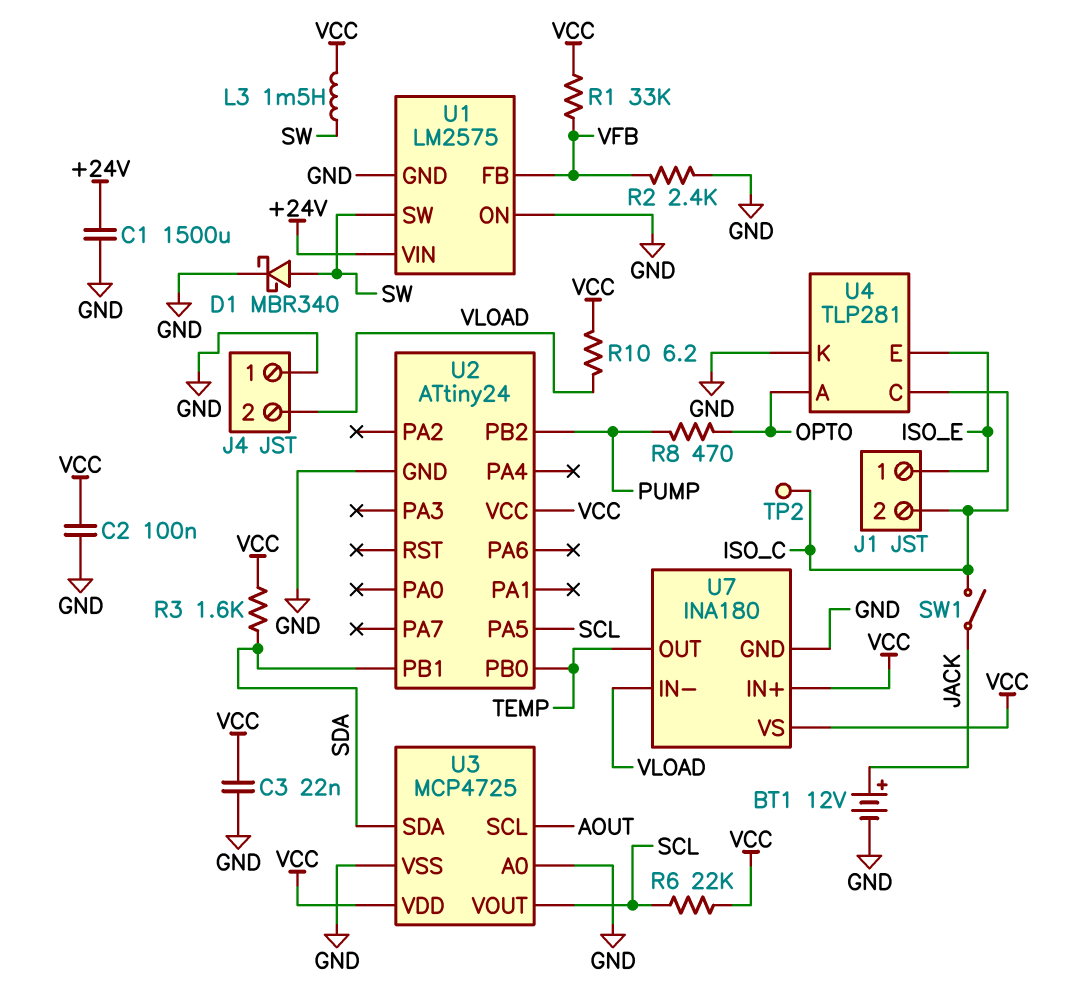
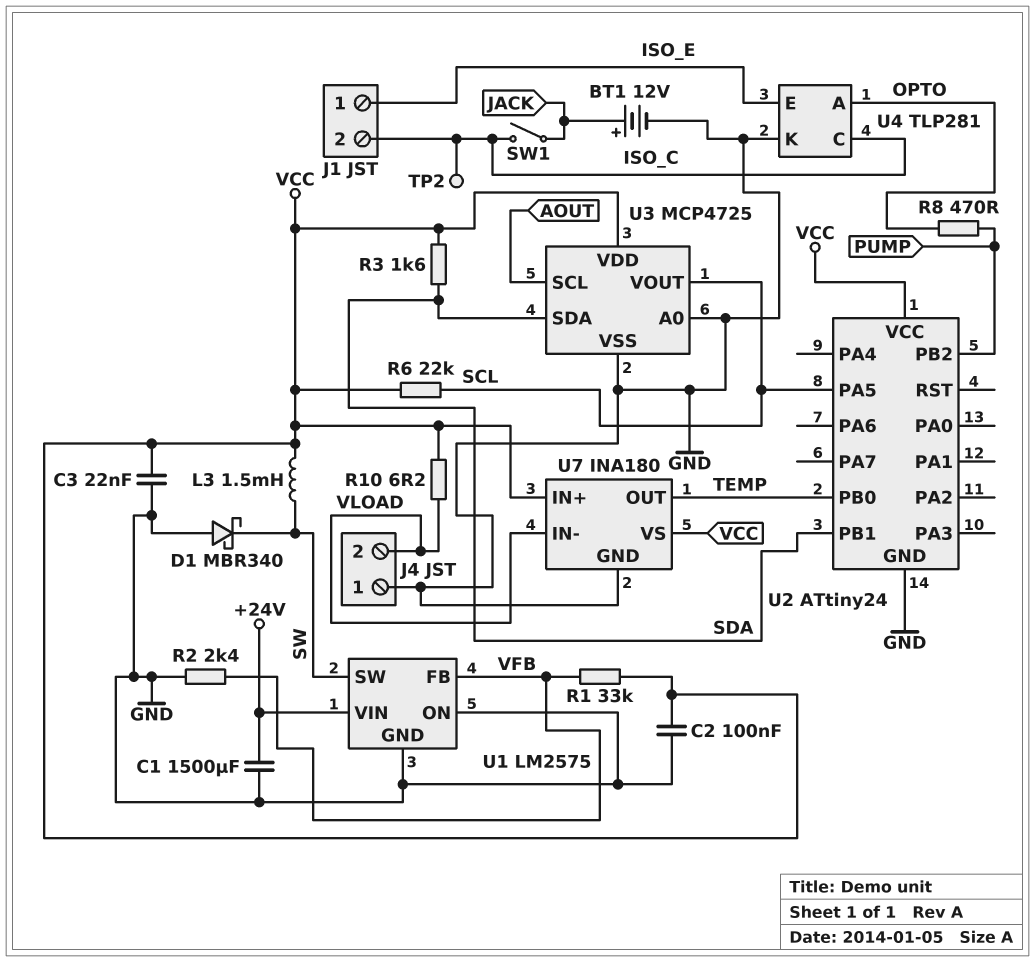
D1: schottky MBR340 (A SW, K GND) -> schottky MBR340 (A GND, K SW)

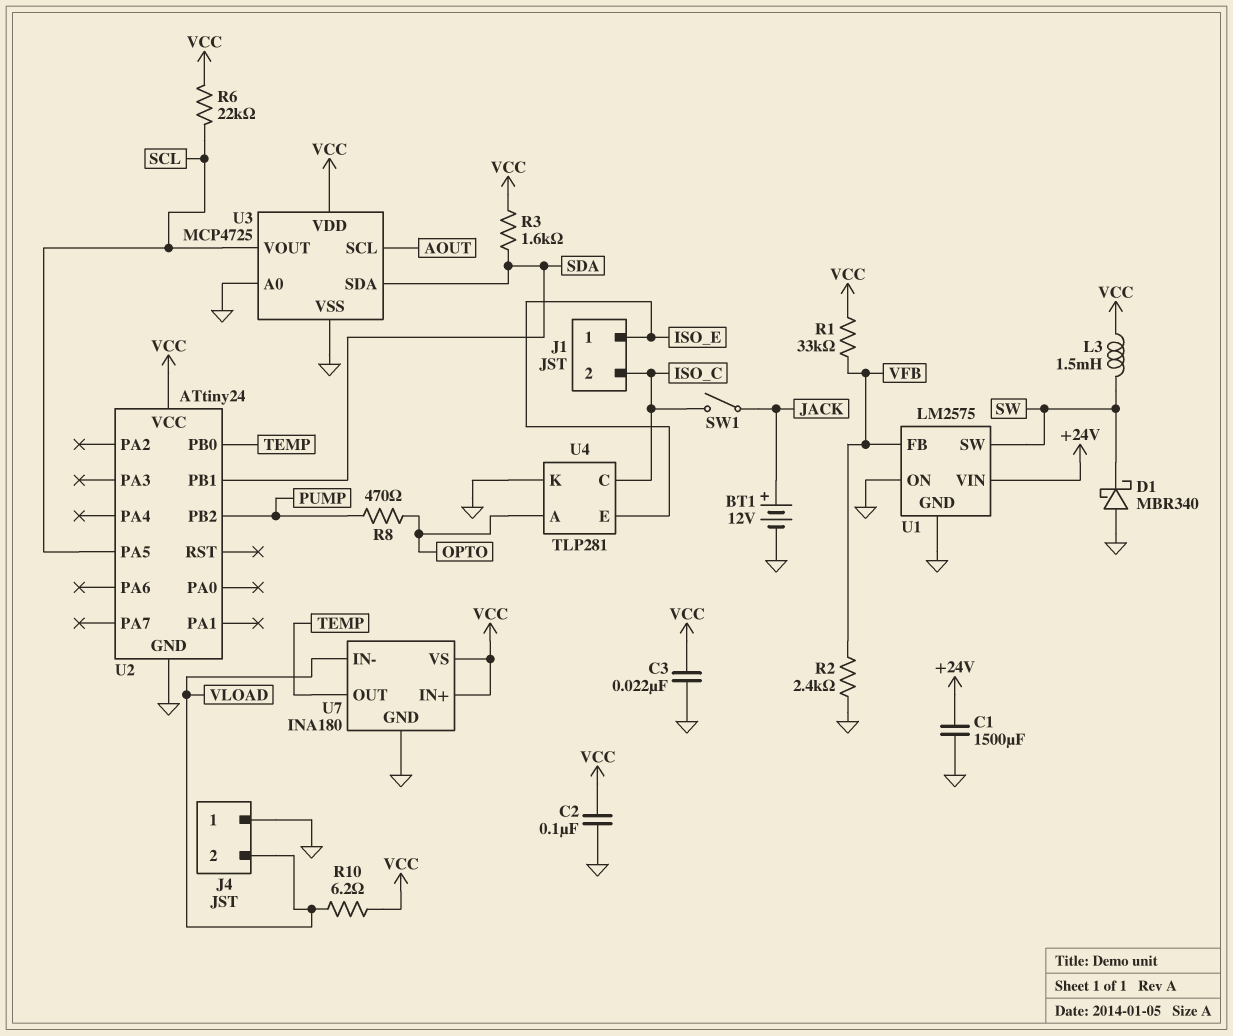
TP2: test point (ISO_C) -> none

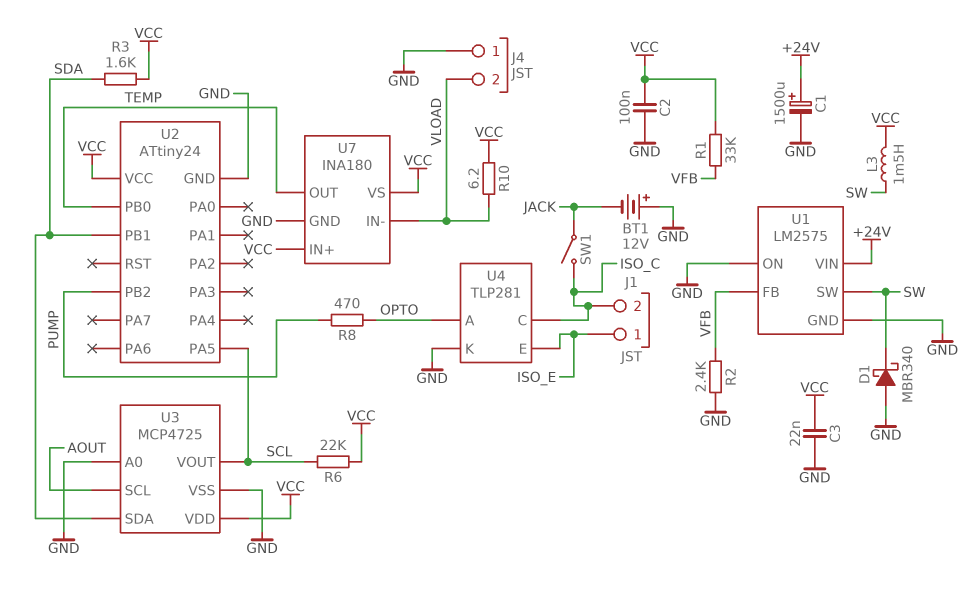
BT1: 12V (plus JACK, minus GND) -> 12V (plus GND, minus JACK)
C1: 1500uF (+24V, GND) -> 1500uF (plus +24V, minus GND)

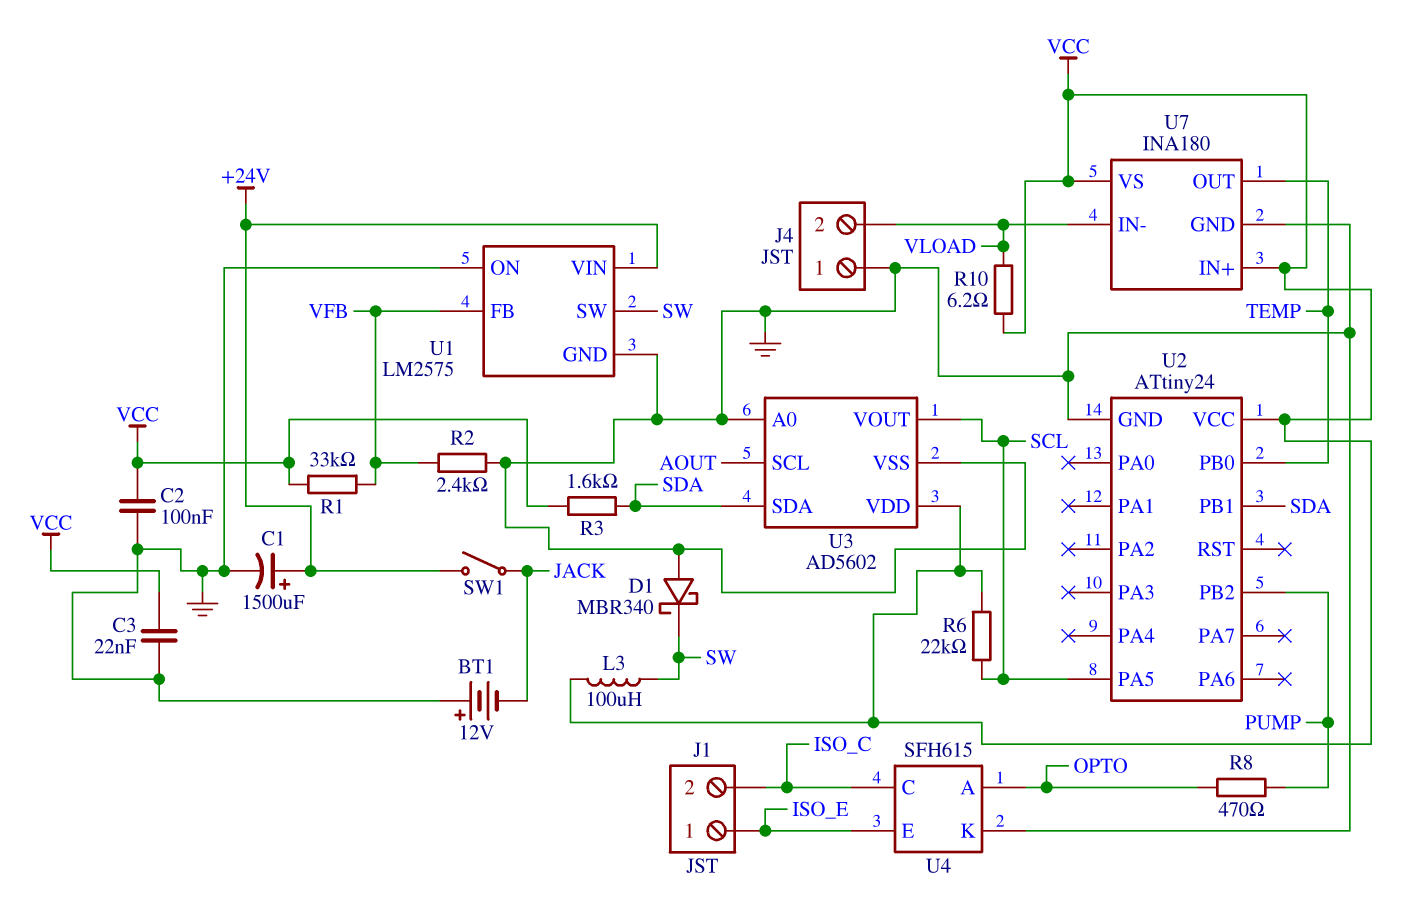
L3: 1.5mH (SW, VCC) -> 100uH (SW, VCC)
SW1: switch (ISO_C, JACK) -> switch (+24V, JACK)
U3: MCP4725 -> AD5602
U4: TLP281 -> SFH615

